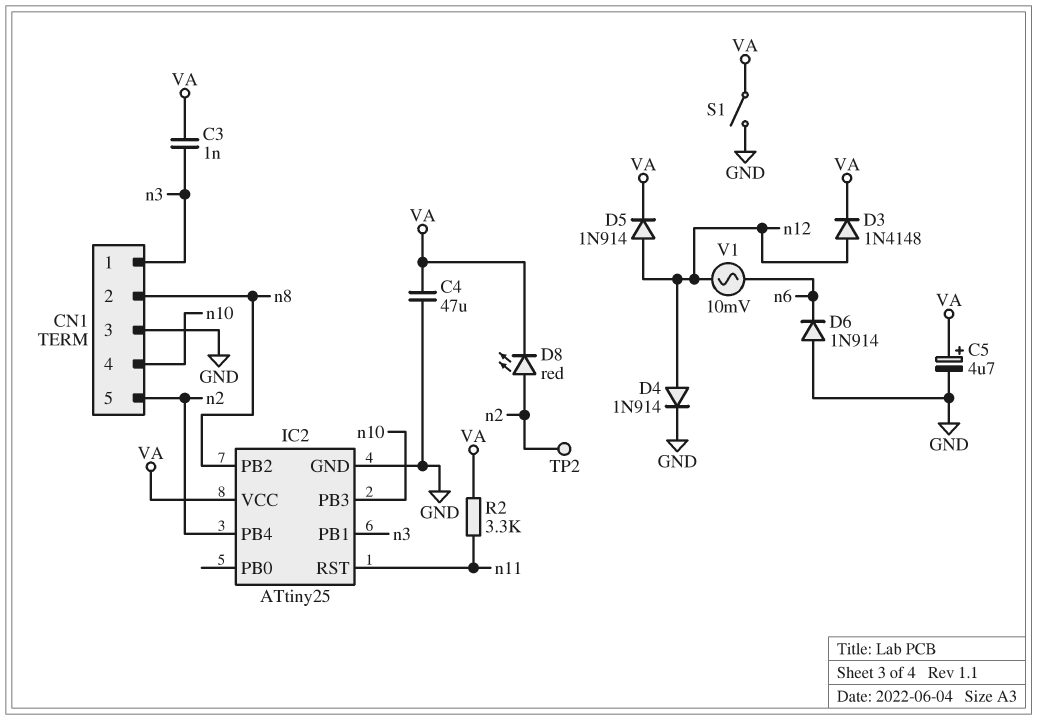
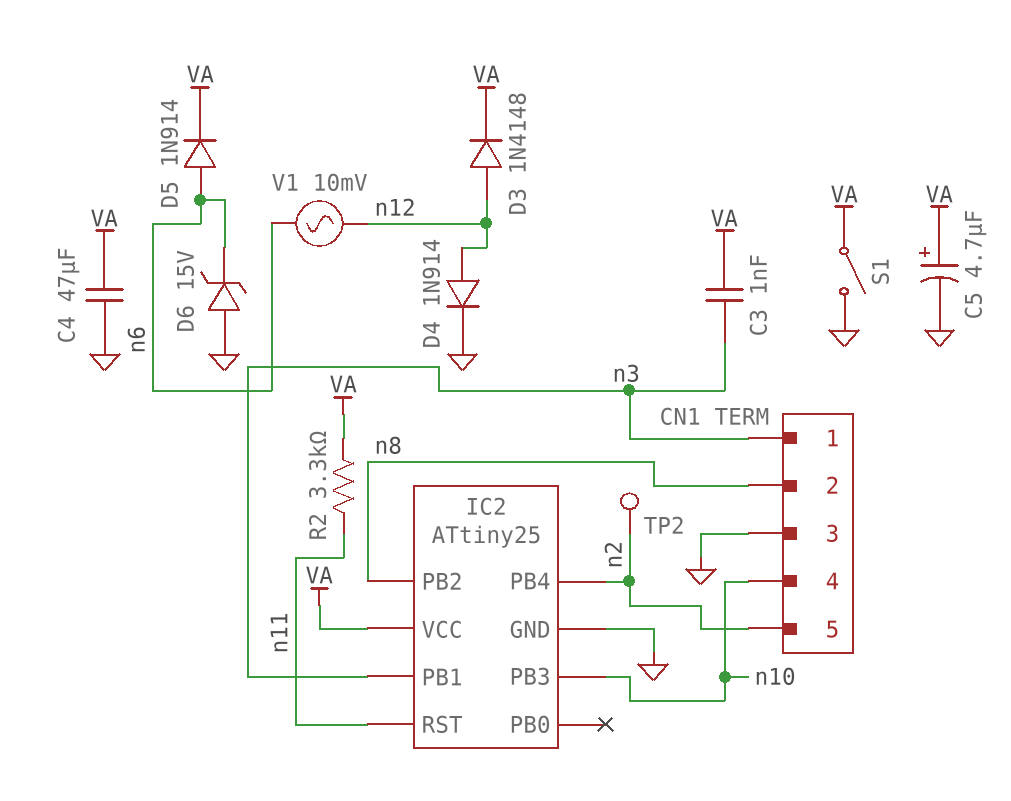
D5: diode 1N914 (A n12, K VA) -> diode 1N914 (A n6, K VA)
D6: diode 1N914 (A GND, K n6) -> zener 15V (A GND, K n6)
D8: LED red (A n2, K VA) -> none

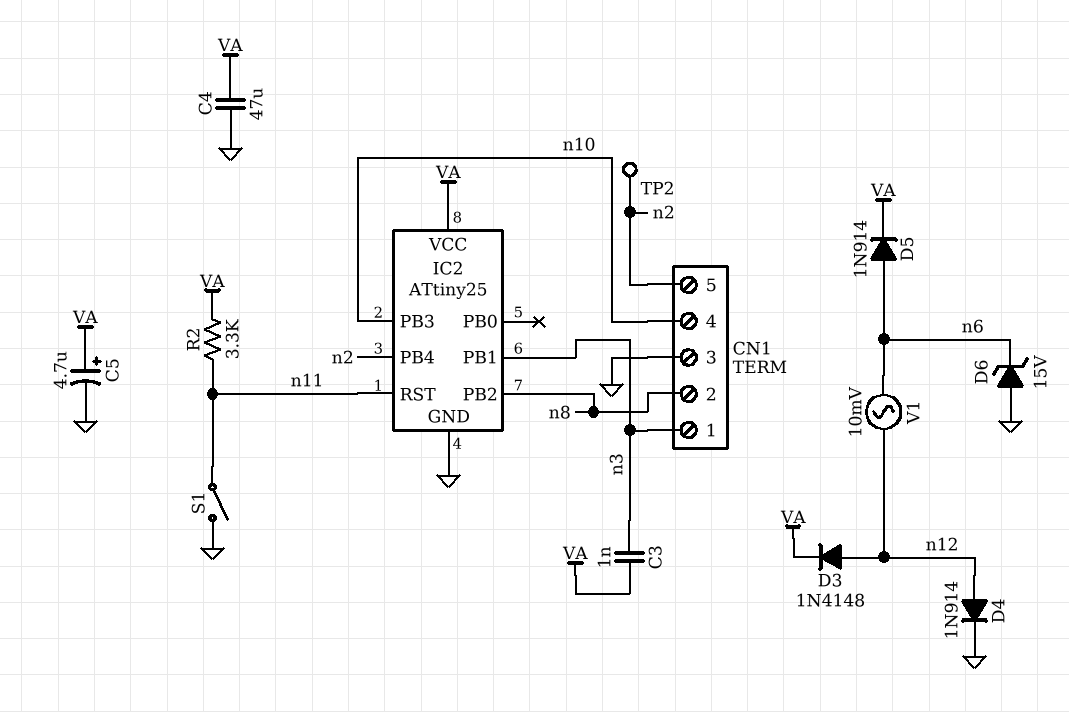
S1: switch (GND, VA) -> switch (GND, n11)

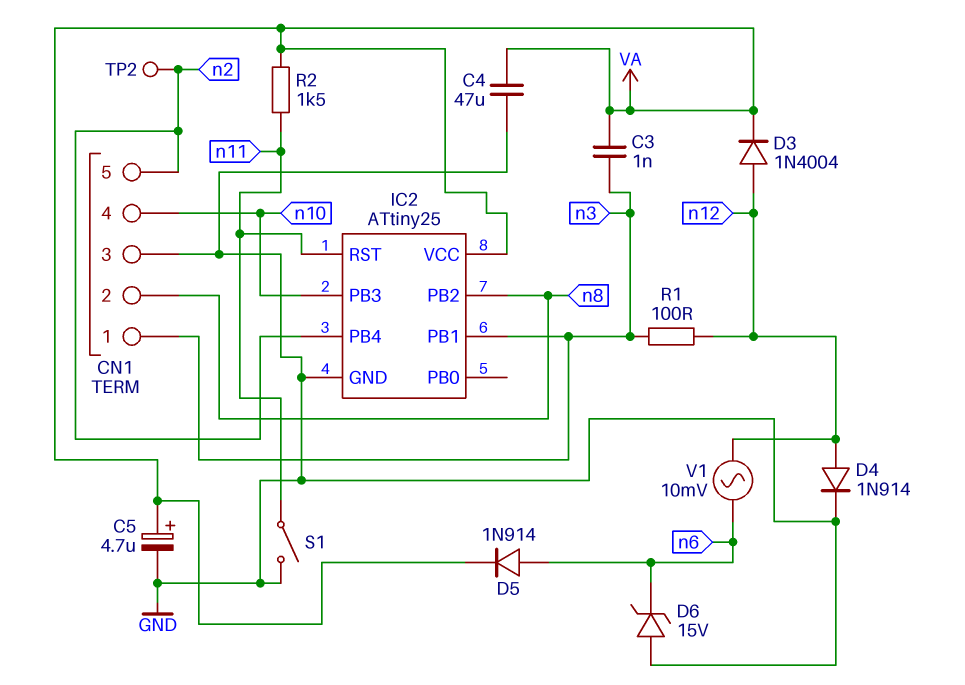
D3: diode 1N4148 (A n12, K VA) -> diode 1N4004 (A n12, K VA)
R1: none -> 100 (n3, n12)
R2: 3.3k (VA, n11) -> 1.5k (VA, n11)

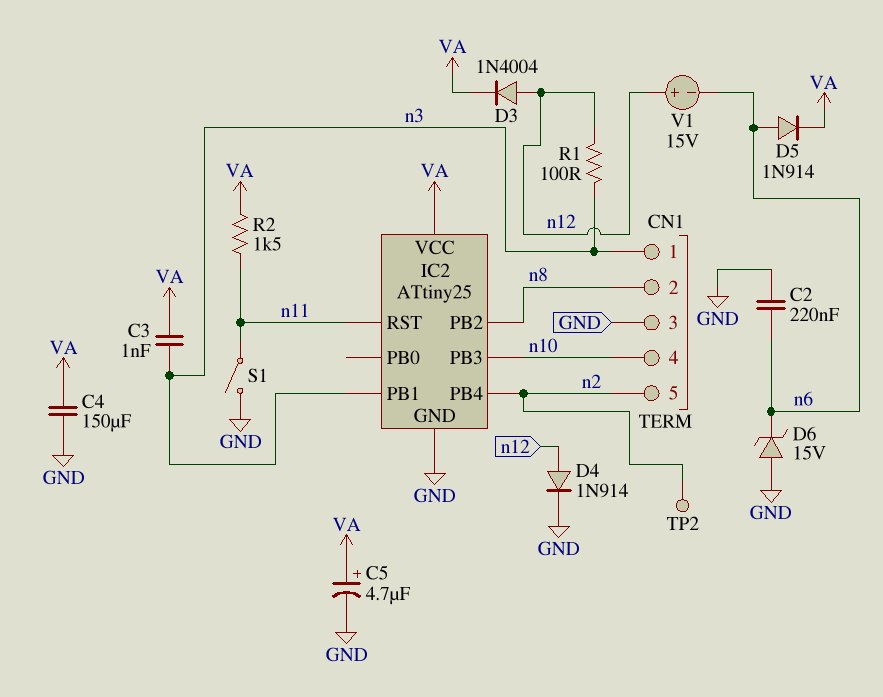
C2: none -> 220nF (GND, n6)
C4: 47uF (GND, VA) -> 150uF (GND, VA)
V1: AC 10mV (n6, n12) -> 15V (plus n12, minus n6)

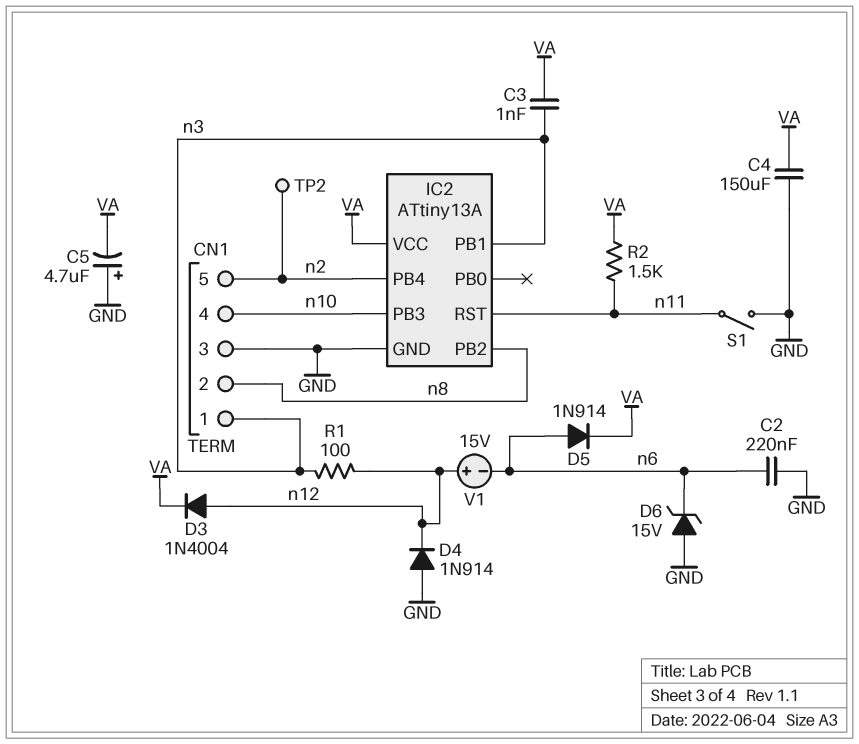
C5: 4.7uF (plus VA, minus GND) -> 4.7uF (plus GND, minus VA)
D4: diode 1N914 (A n12, K GND) -> diode 1N914 (A GND, K n12)
IC2: ATtiny25 -> ATtiny13A

